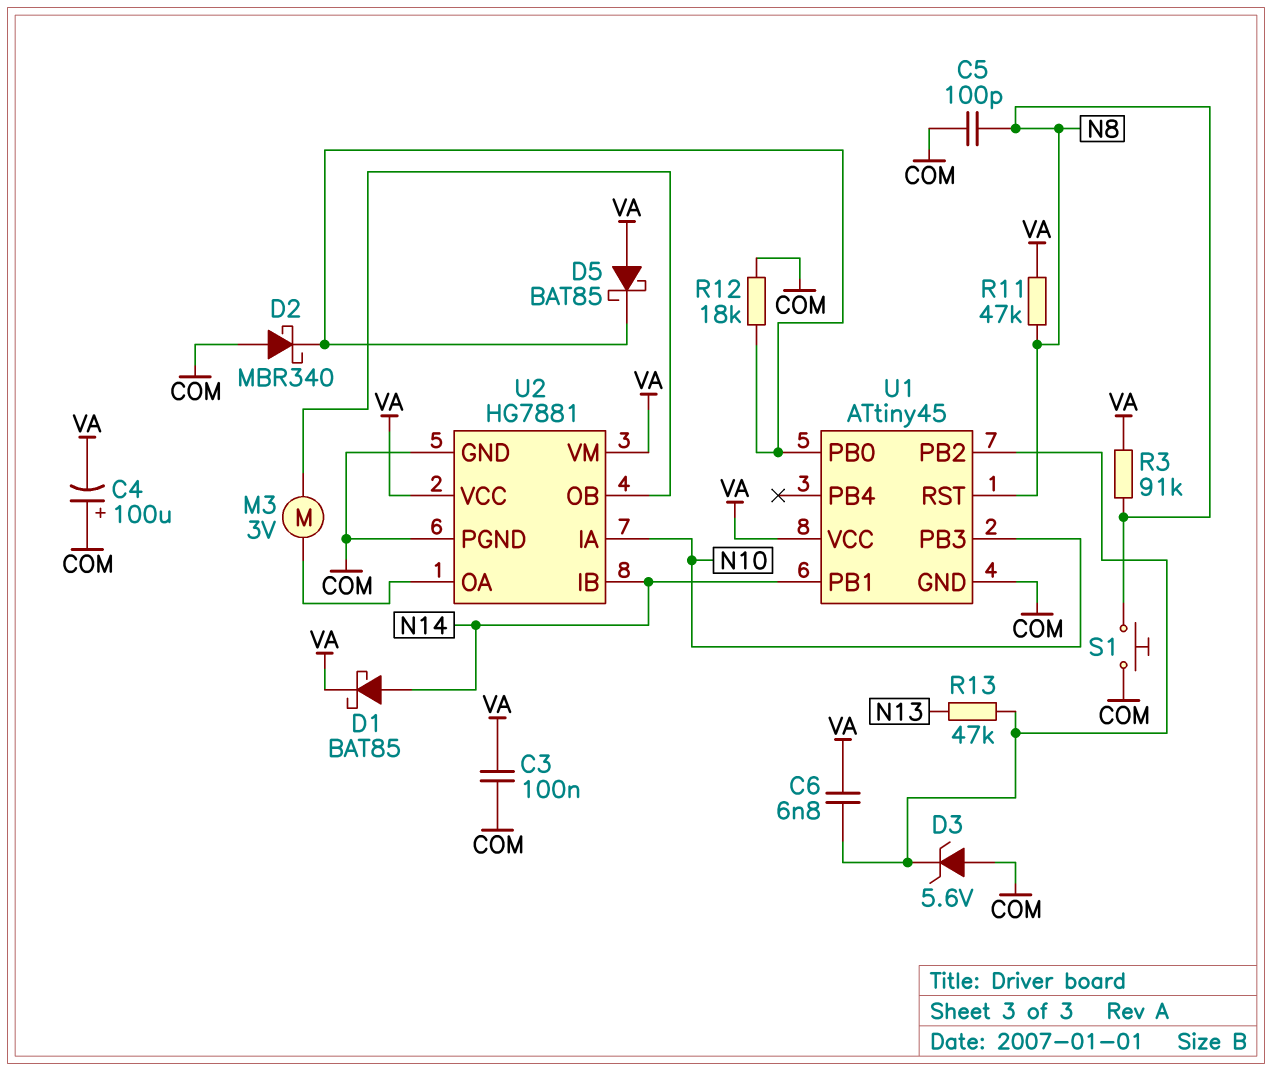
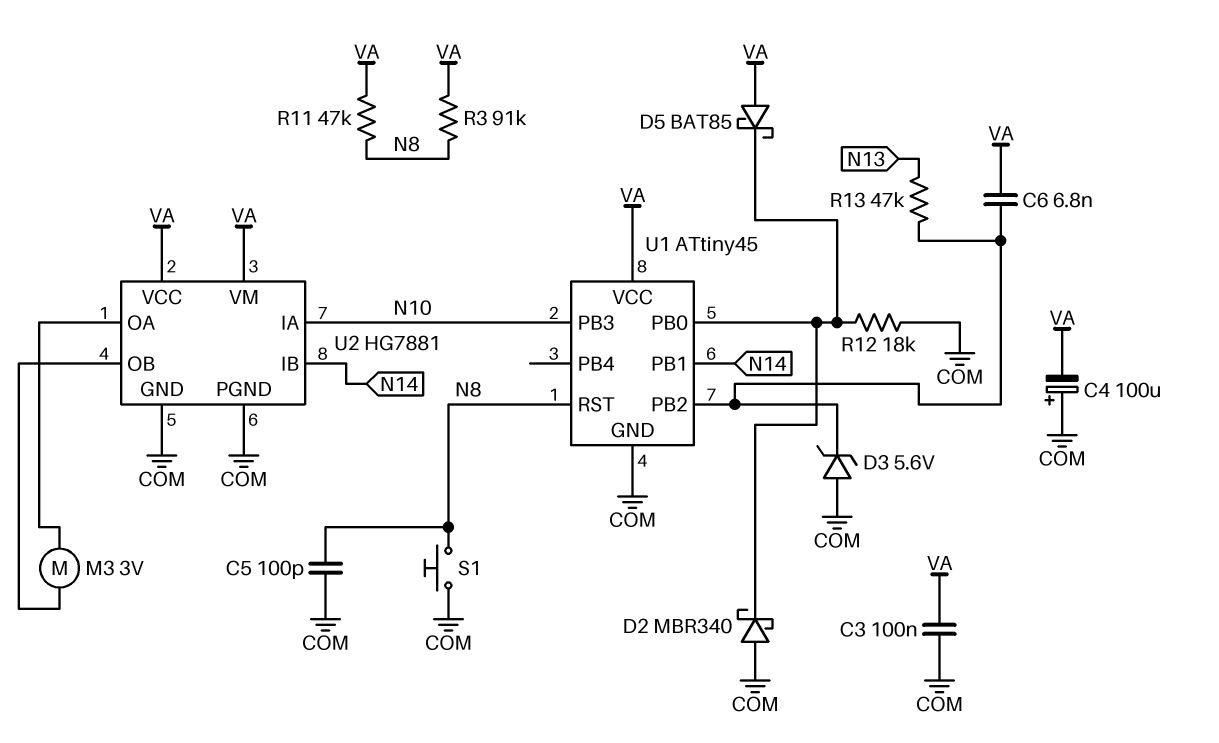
D1: schottky BAT85 (A N14, K VA) -> none

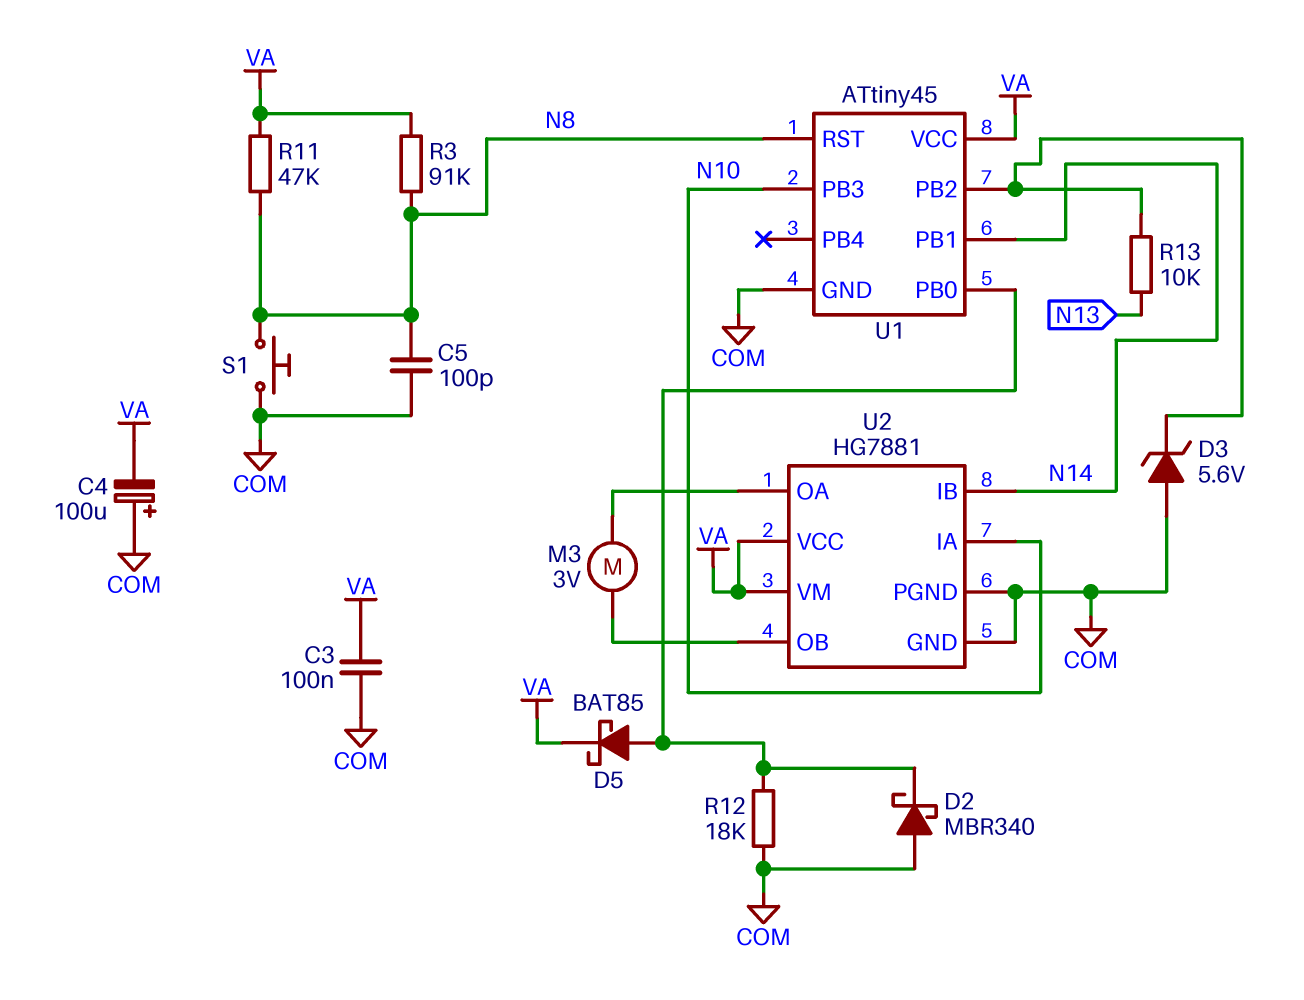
C6: 6.8nF (U1/PB2, VA) -> none
D5: schottky BAT85 (A VA, K U1/PB0) -> schottky BAT85 (A U1/PB0, K VA)
R13: 47k (N13, U1/PB2) -> 10k (N13, U1/PB2)

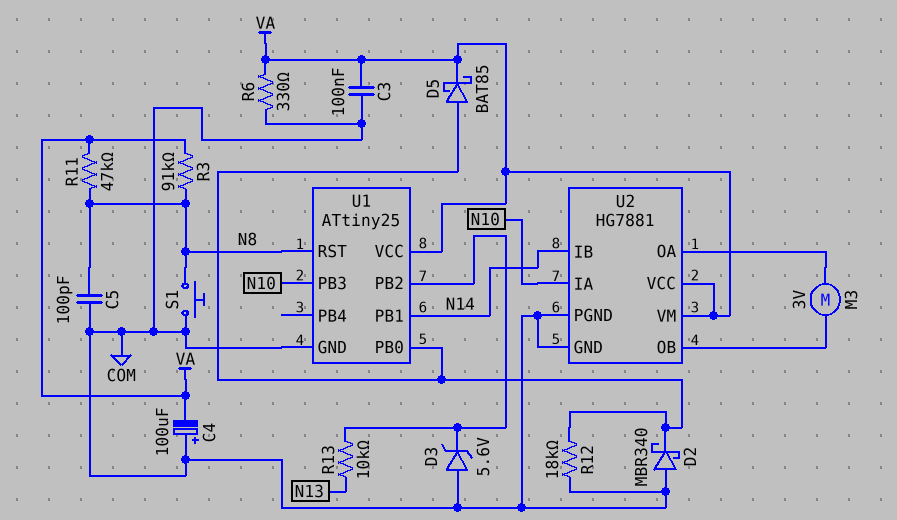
R6: none -> 330 (COM, VA)
U1: ATtiny45 -> ATtiny25

